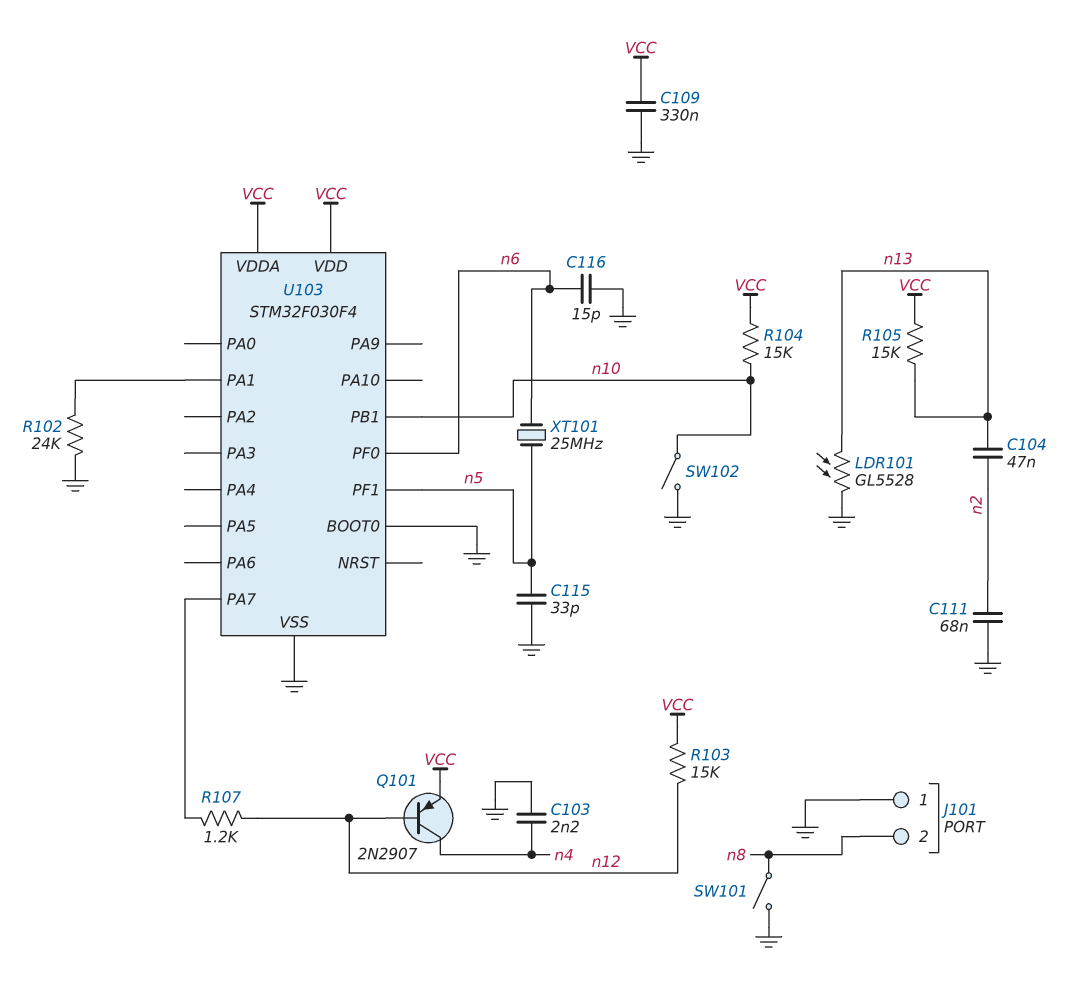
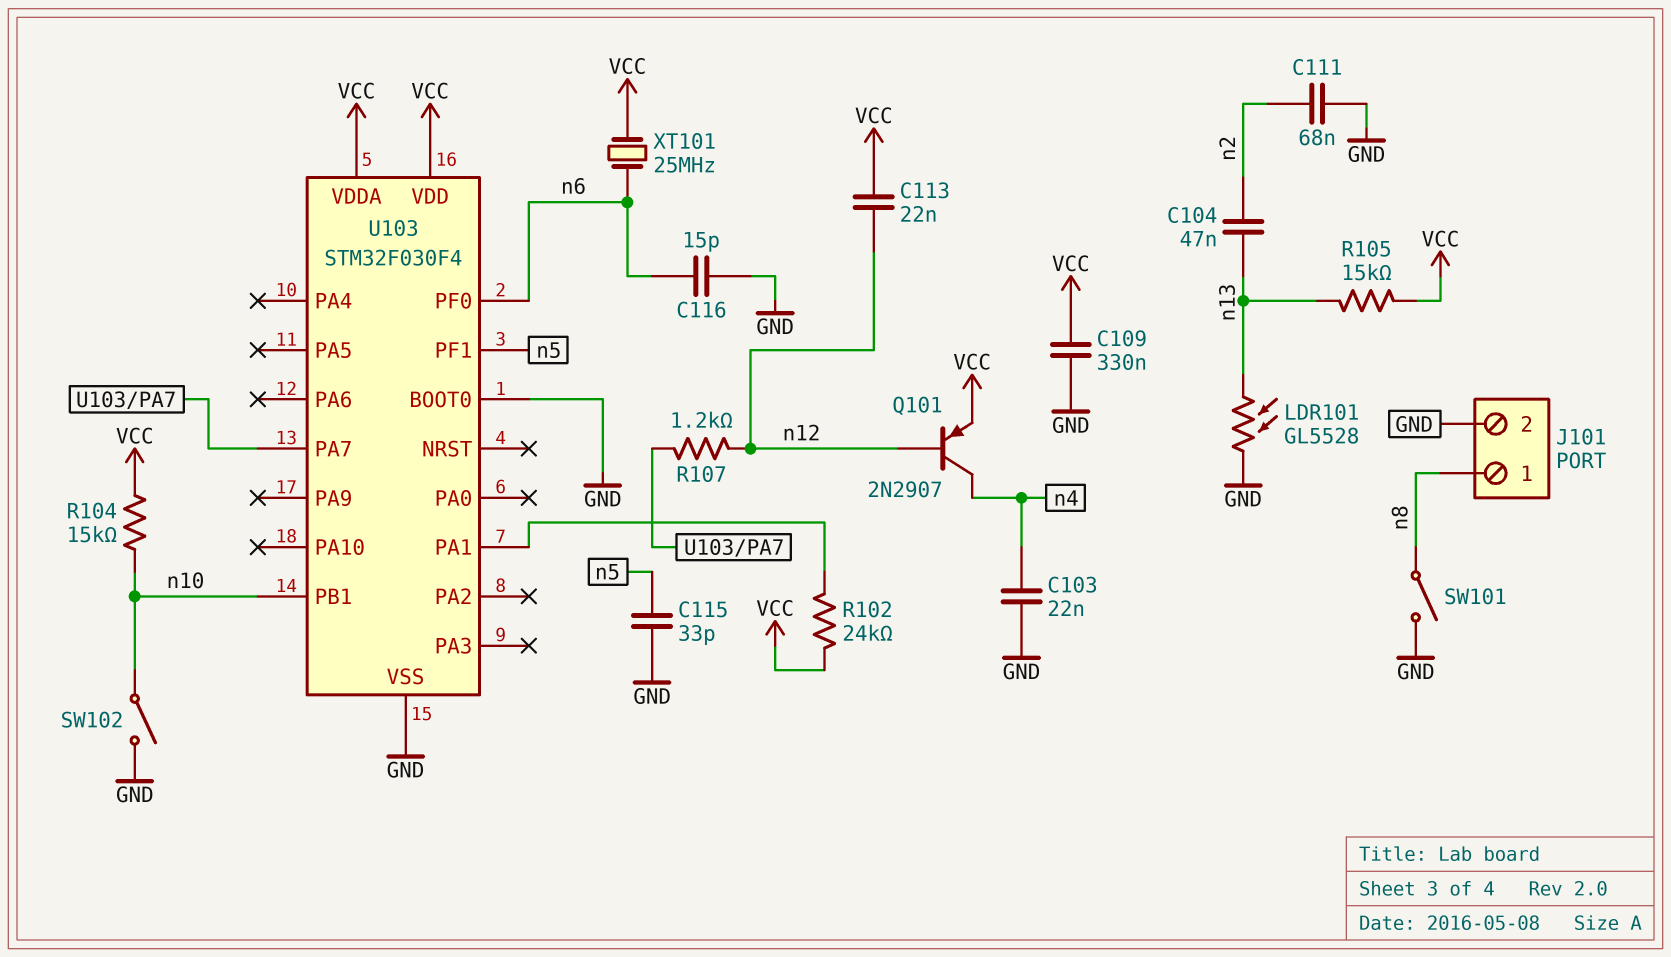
C103: 2.2nF (GND, n4) -> 22nF (GND, n4)
C113: none -> 22nF (VCC, n12)
J101 pin 1: GND -> n8
J101 pin 2: n8 -> GND
R102: 24k (GND, U103/PA1) -> 24k (U103/PA1, VCC)
R103: 15k (VCC, n12) -> none
XT101: 25MHz (n5, n6) -> 25MHz (VCC, n6)

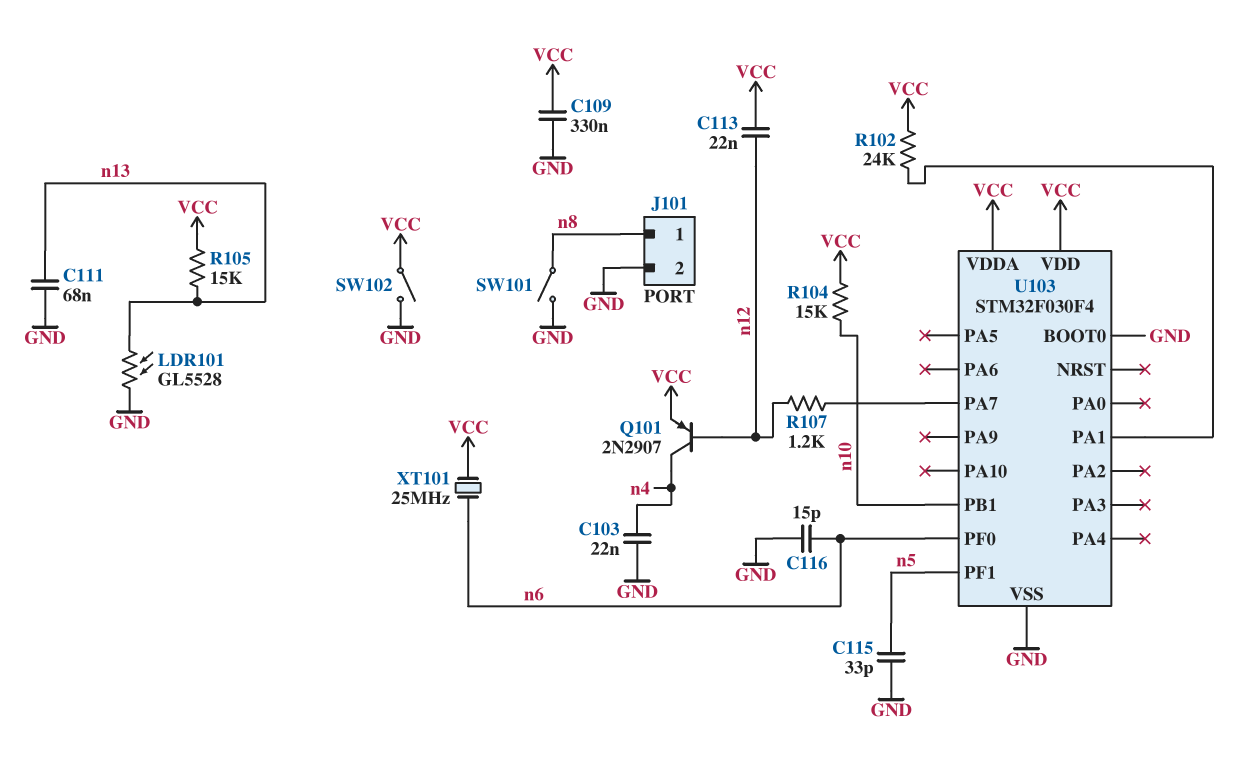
C104: 47nF (n2, n13) -> none
C111: 68nF (GND, n2) -> 68nF (GND, n13)
SW102: switch (GND, n10) -> switch (GND, VCC)

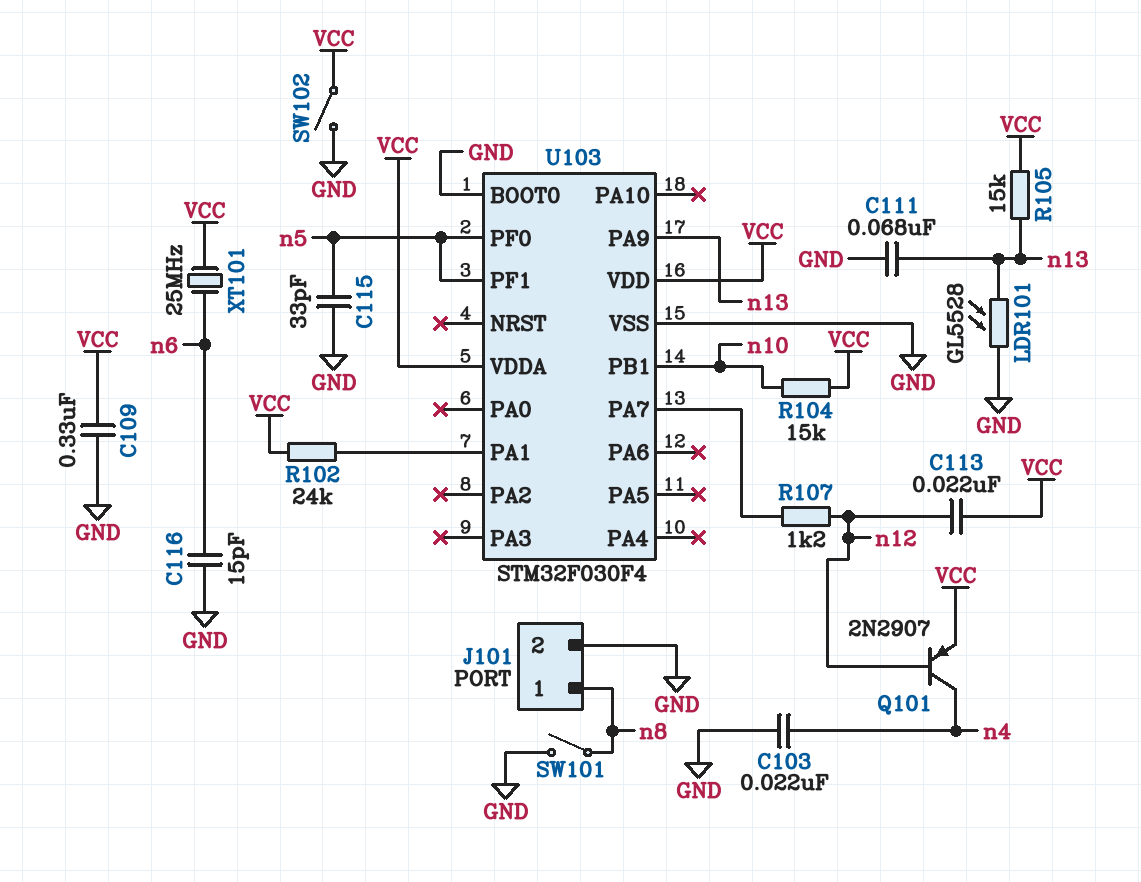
U103 pin PA9: none -> n13
U103 pin PF0: n6 -> n5

